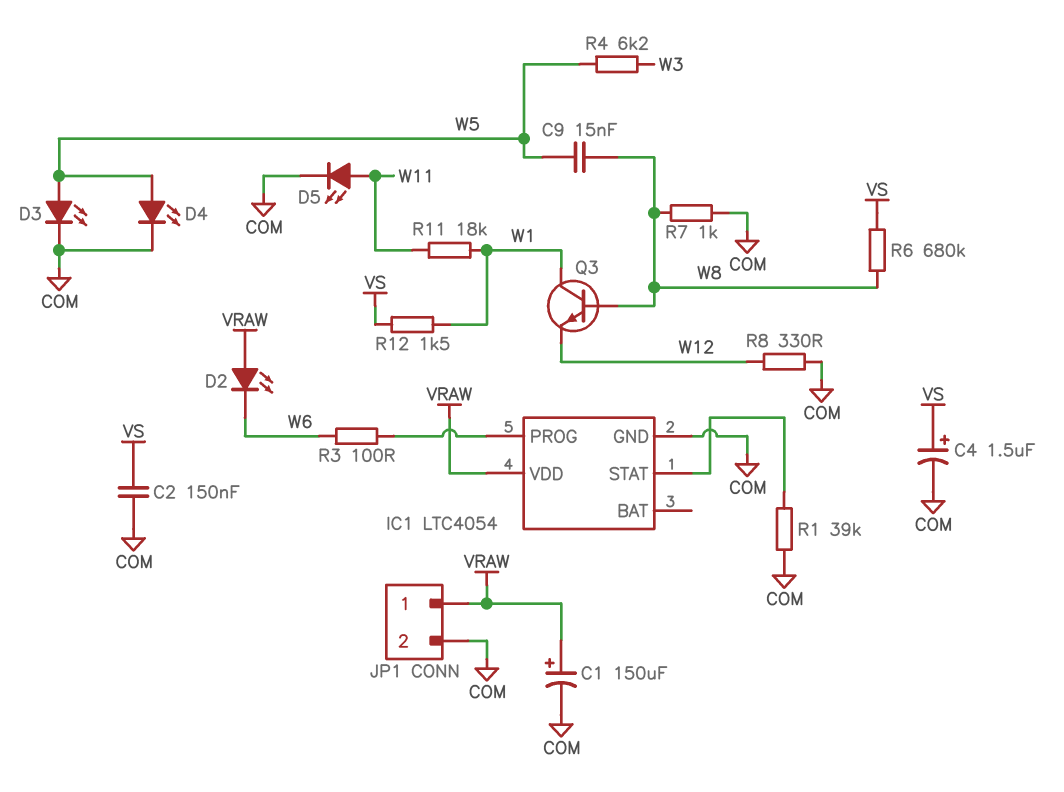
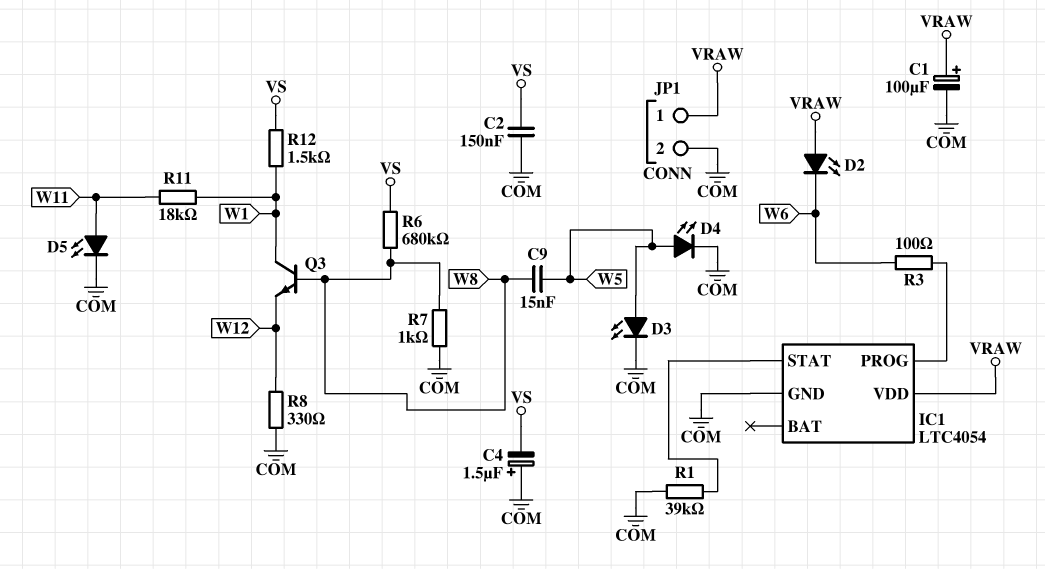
C1: 150uF (plus VRAW, minus COM) -> 100uF (plus VRAW, minus COM)
C4: 1.5uF (plus VS, minus COM) -> 1.5uF (plus COM, minus VS)
R4: 6.2k (W3, W5) -> none

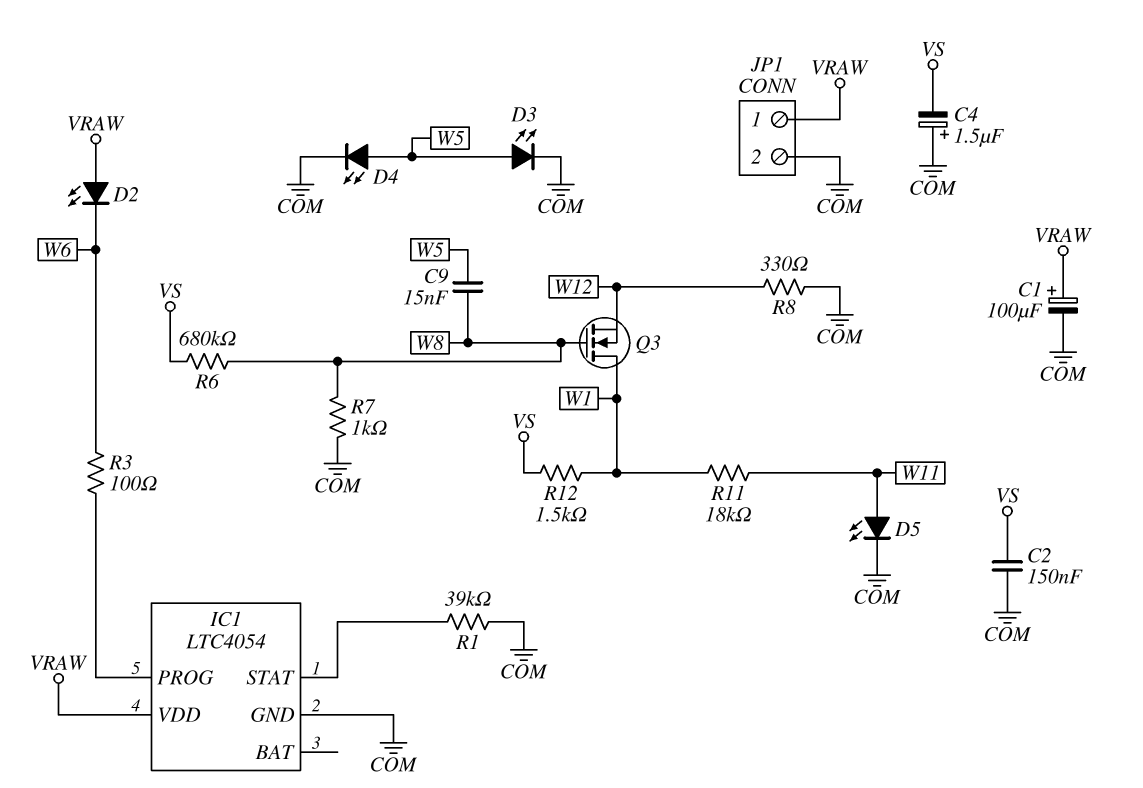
Q3: NPN (B W8, C W1, E W12) -> NMOS (G W8, D W1, S W12)

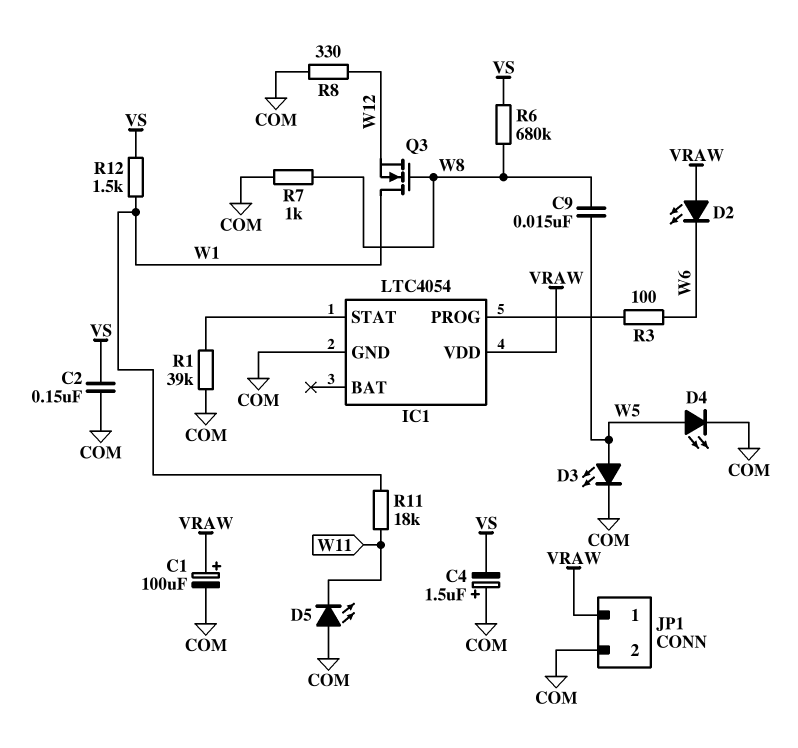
D5: LED (A W11, K COM) -> LED (A COM, K W11)

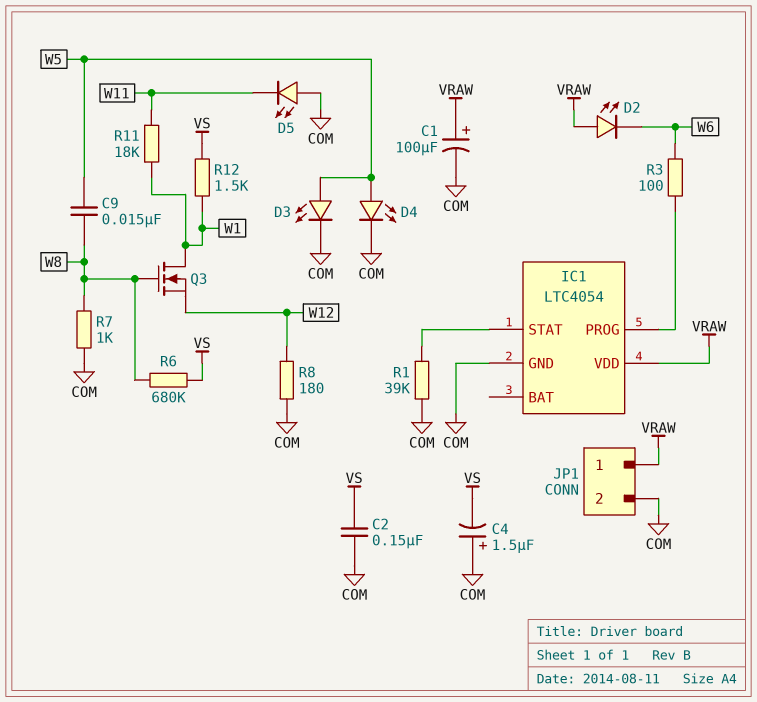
R8: 330 (COM, W12) -> 180 (COM, W12)

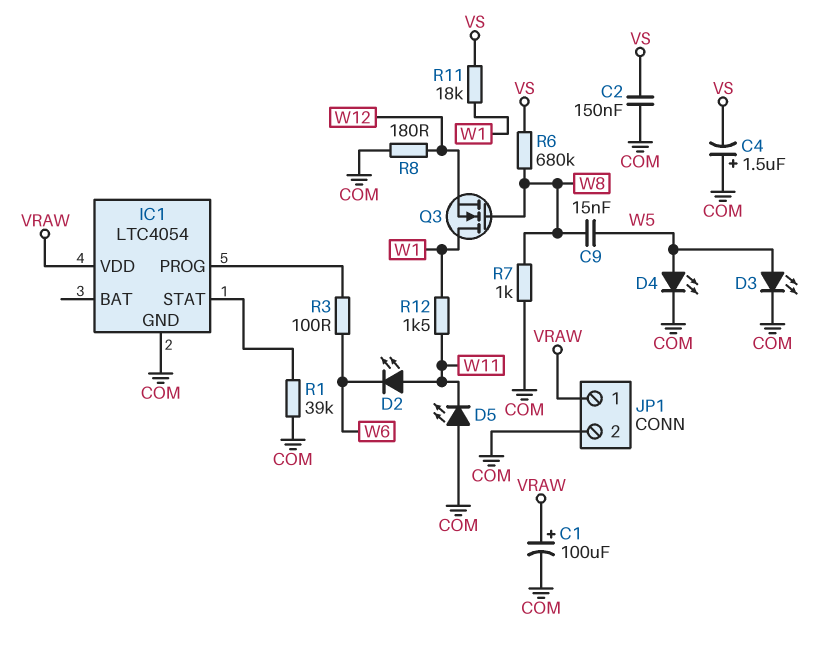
D2: LED (A VRAW, K W6) -> LED (A W11, K W6)
R11: 18k (W1, W11) -> 18k (VS, W1)
R12: 1.5k (VS, W1) -> 1.5k (W1, W11)

